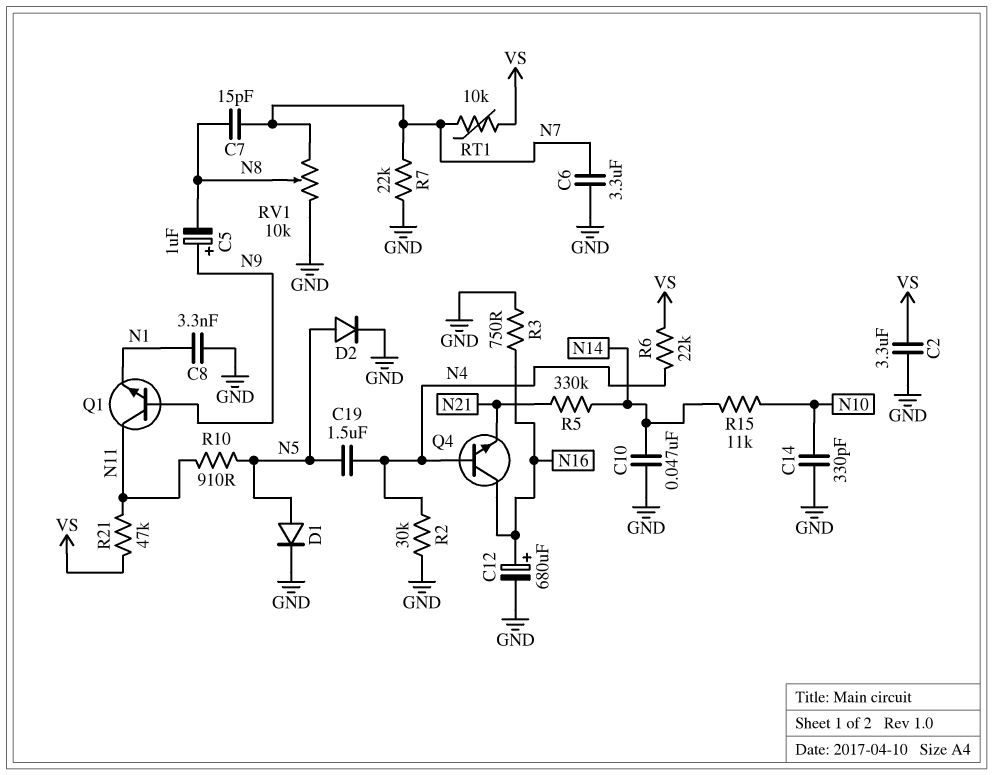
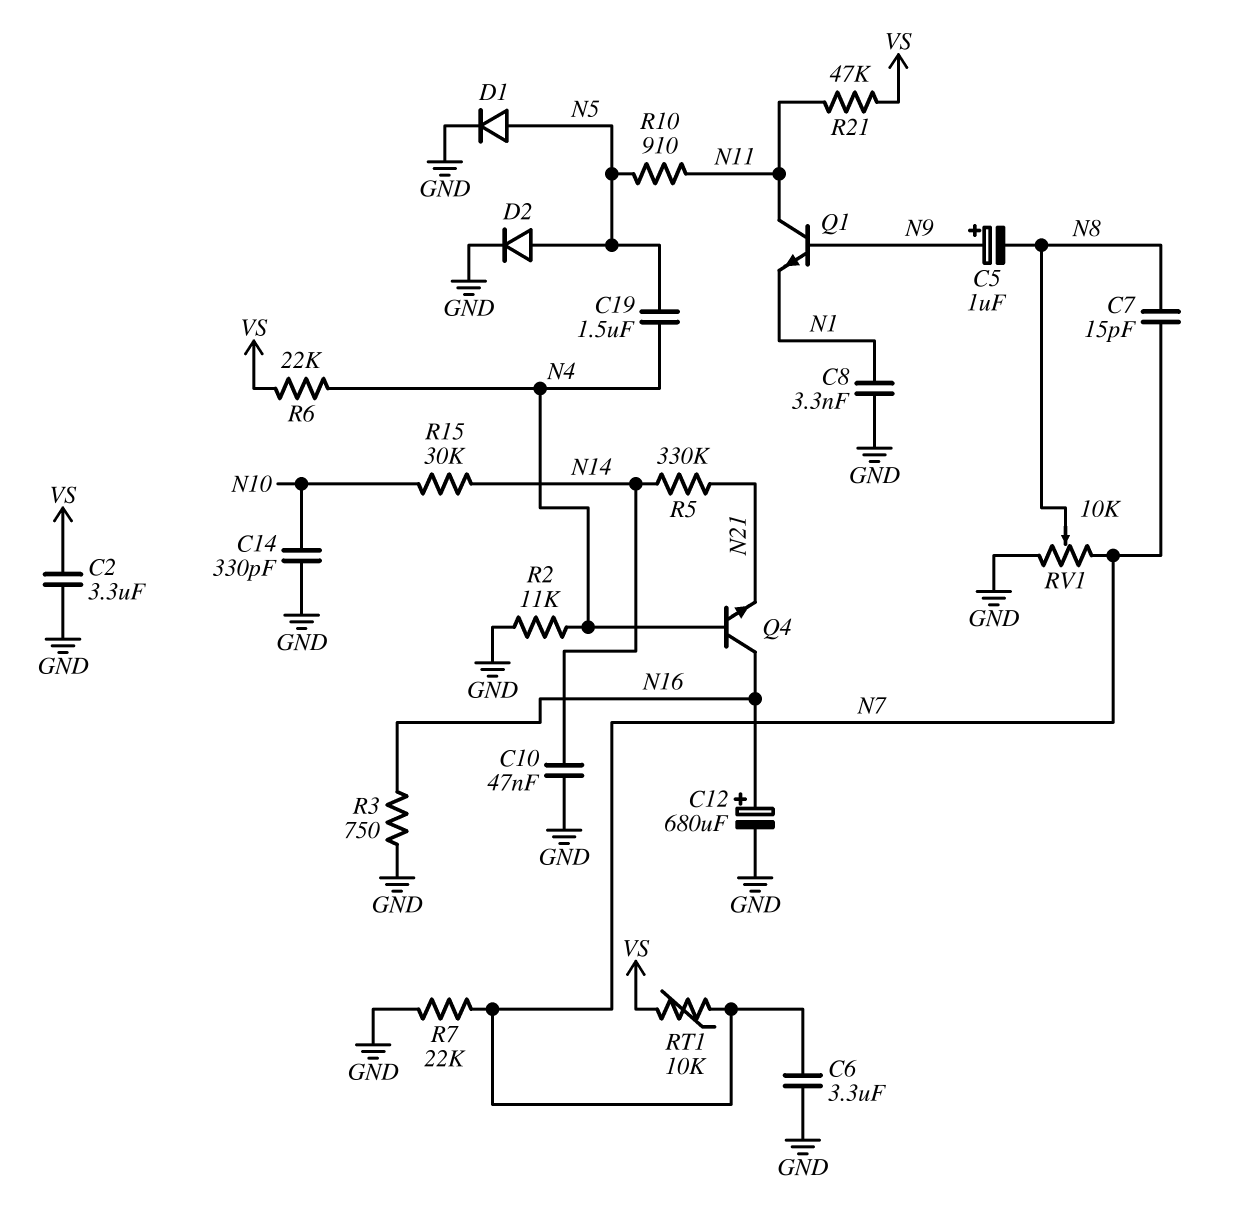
R2: 30k (GND, N4) -> 11k (GND, N4)
R15: 11k (N10, N14) -> 30k (N10, N14)

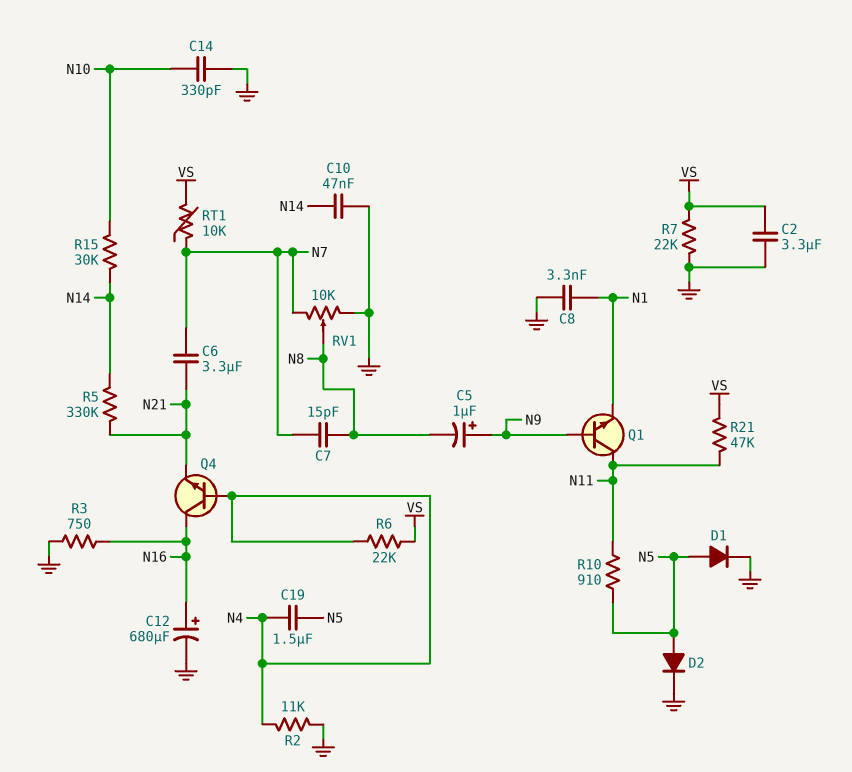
C6: 3.3uF (GND, N7) -> 3.3uF (N7, N21)
R7: 22k (GND, N7) -> 22k (GND, VS)

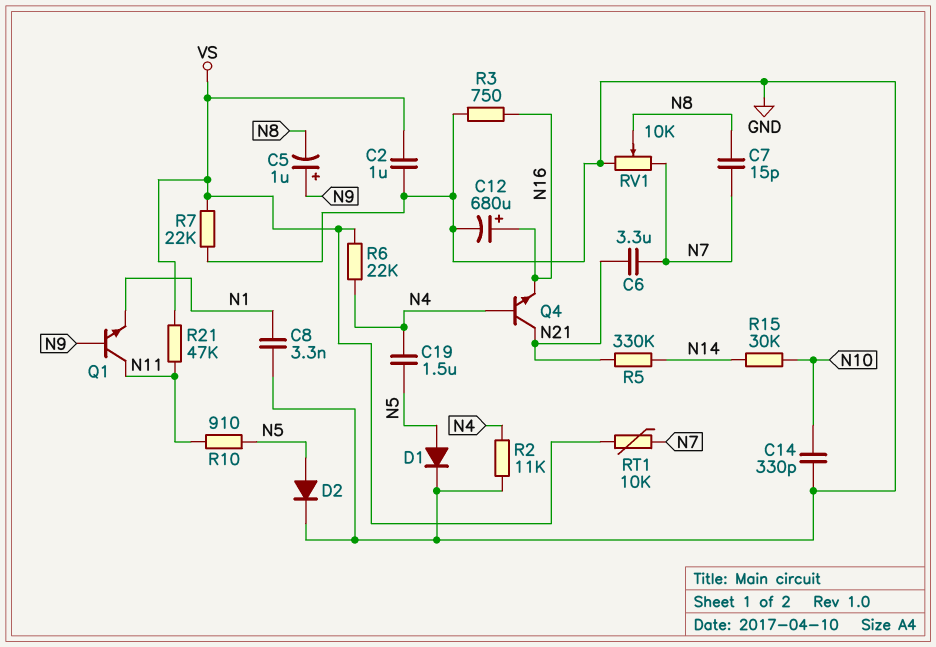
C2: 3.3uF (GND, VS) -> 1uF (GND, VS)
C10: 47nF (GND, N14) -> none
Q4: NPN (B N4, C N16, E N21) -> NPN (B N4, C N21, E N16)

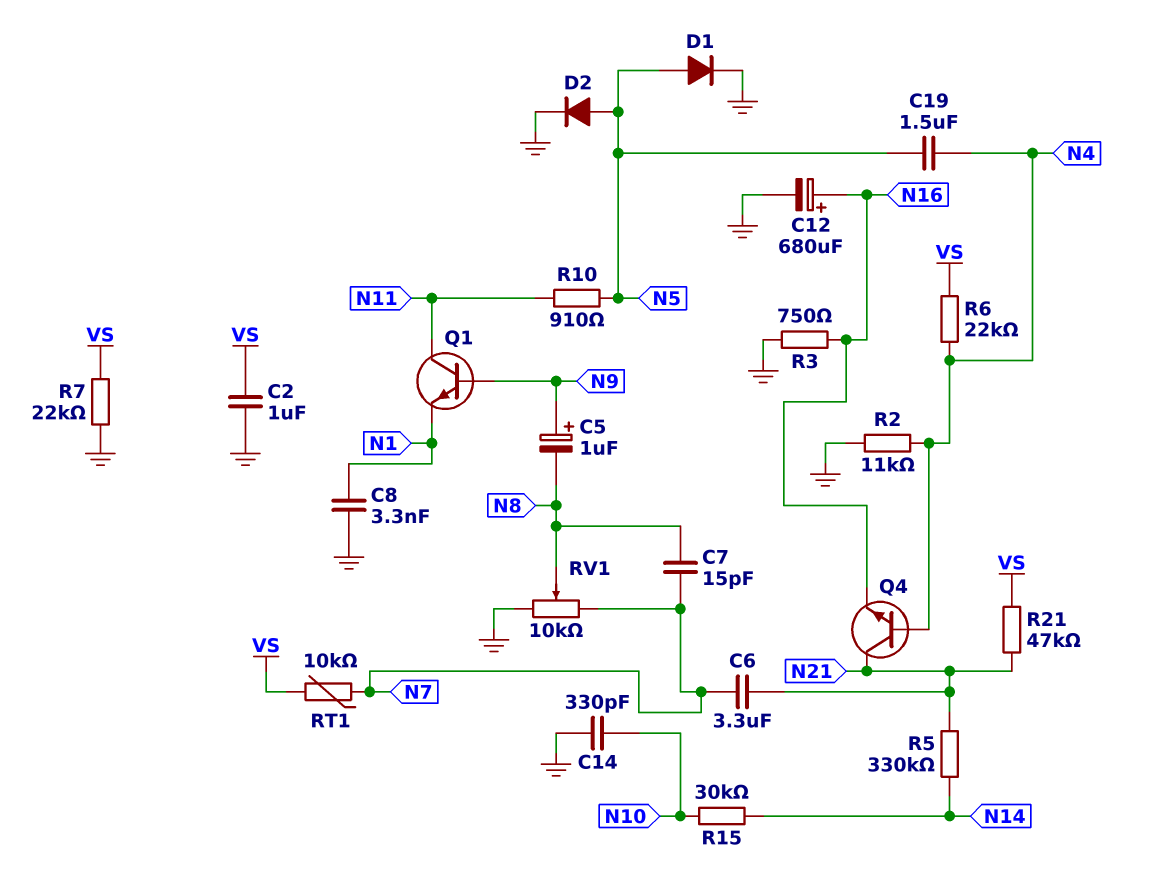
R21: 47k (N11, VS) -> 47k (N21, VS)

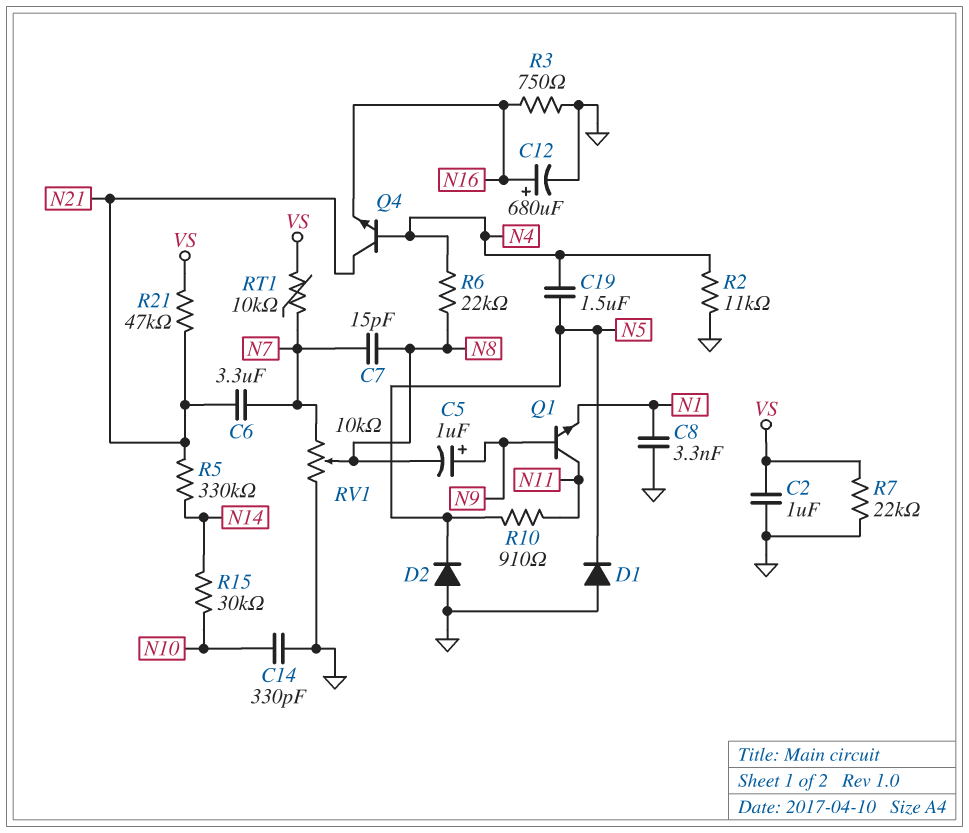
D1: diode (A N5, K GND) -> diode (A GND, K N5)
D2: diode (A N5, K GND) -> diode (A GND, K N5)
R6: 22k (N4, VS) -> 22k (N4, N8)

